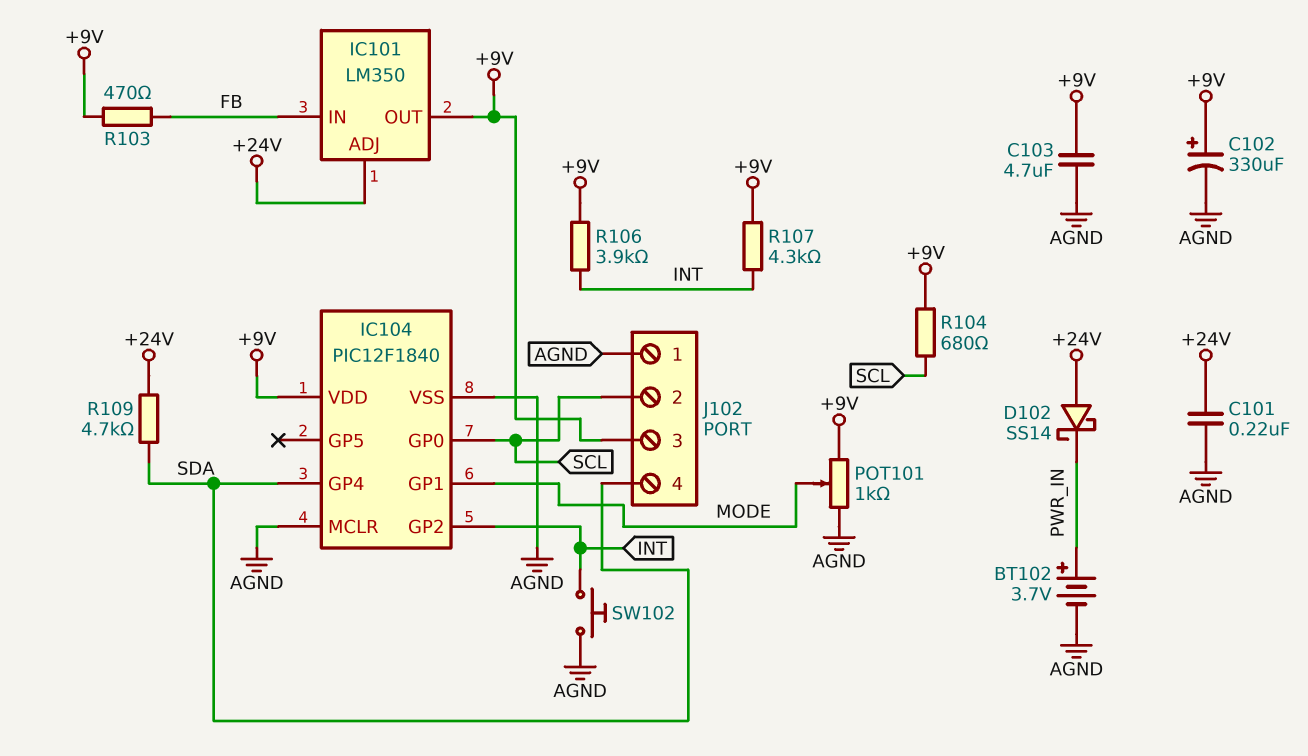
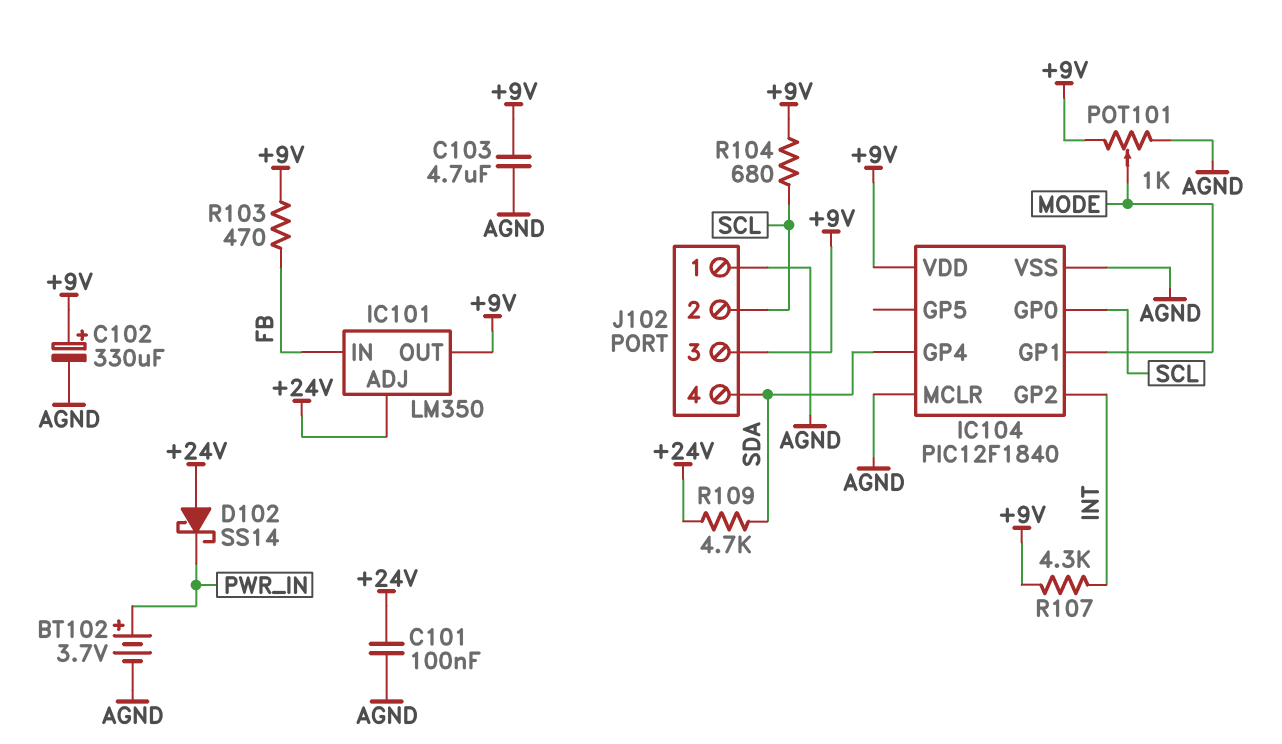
C101: 220nF (+24V, AGND) -> 100nF (+24V, AGND)
R106: 3.9k (+9V, INT) -> none
SW102: button (AGND, INT) -> none

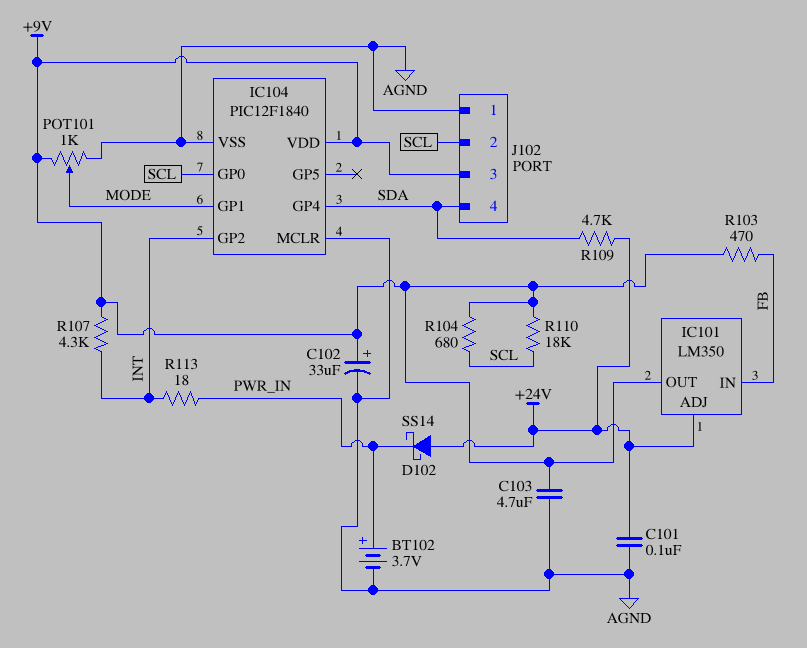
C102: 330uF (plus +9V, minus AGND) -> 33uF (plus +9V, minus AGND)
R110: none -> 18k (+9V, SCL)
R113: none -> 18 (INT, PWR_IN)

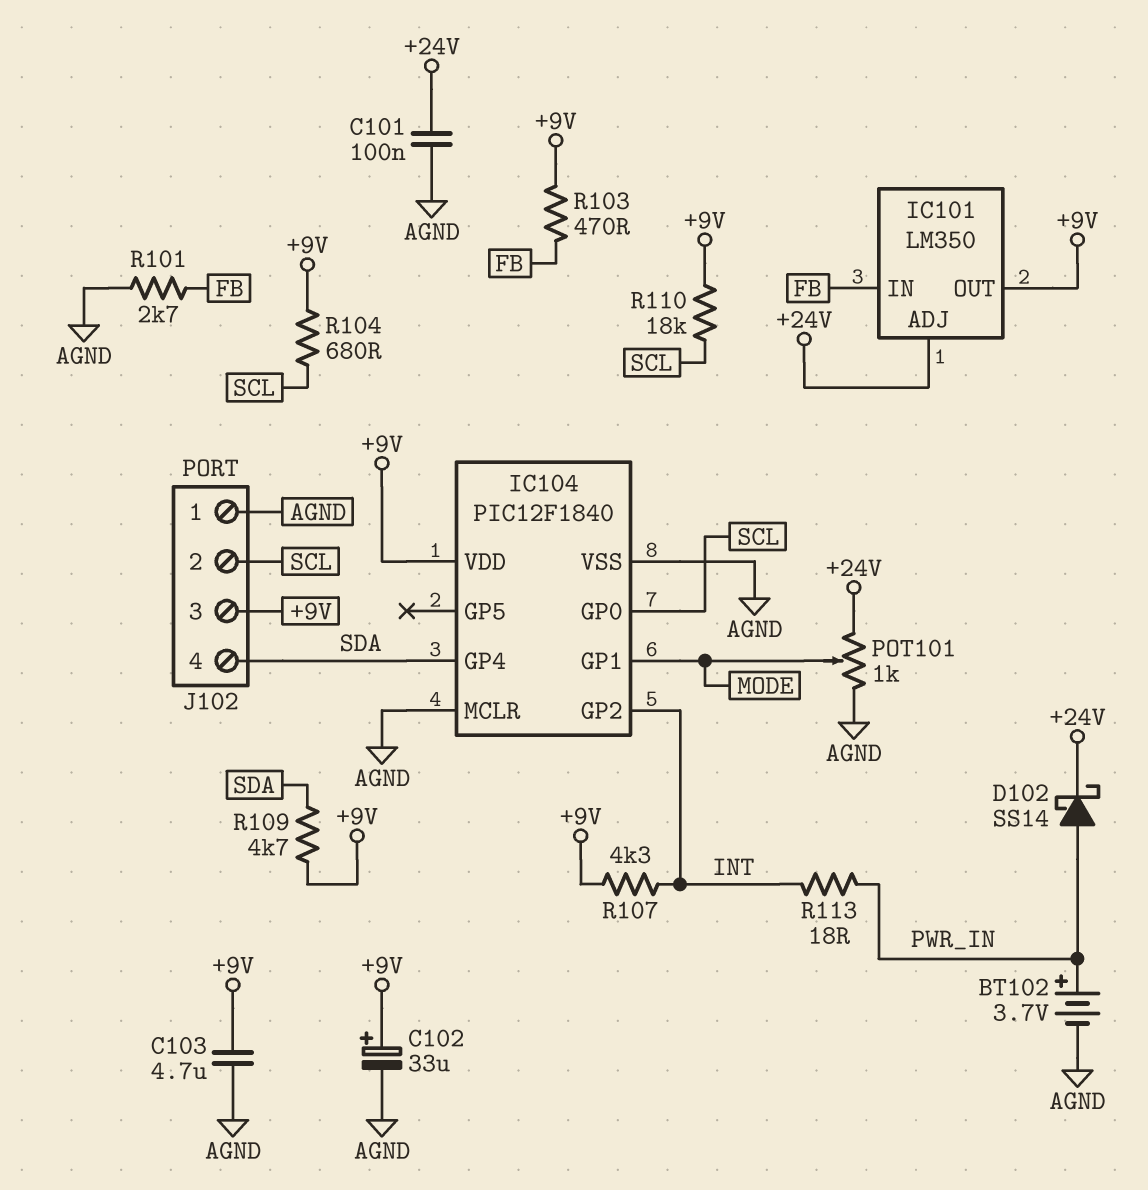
D102: schottky SS14 (A +24V, K PWR_IN) -> schottky SS14 (A PWR_IN, K +24V)
POT101: 1k (+9V, AGND, wiper MODE) -> 1k (+24V, AGND, wiper MODE)
R101: none -> 2.7k (AGND, FB)
R109: 4.7k (+24V, SDA) -> 4.7k (+9V, SDA)

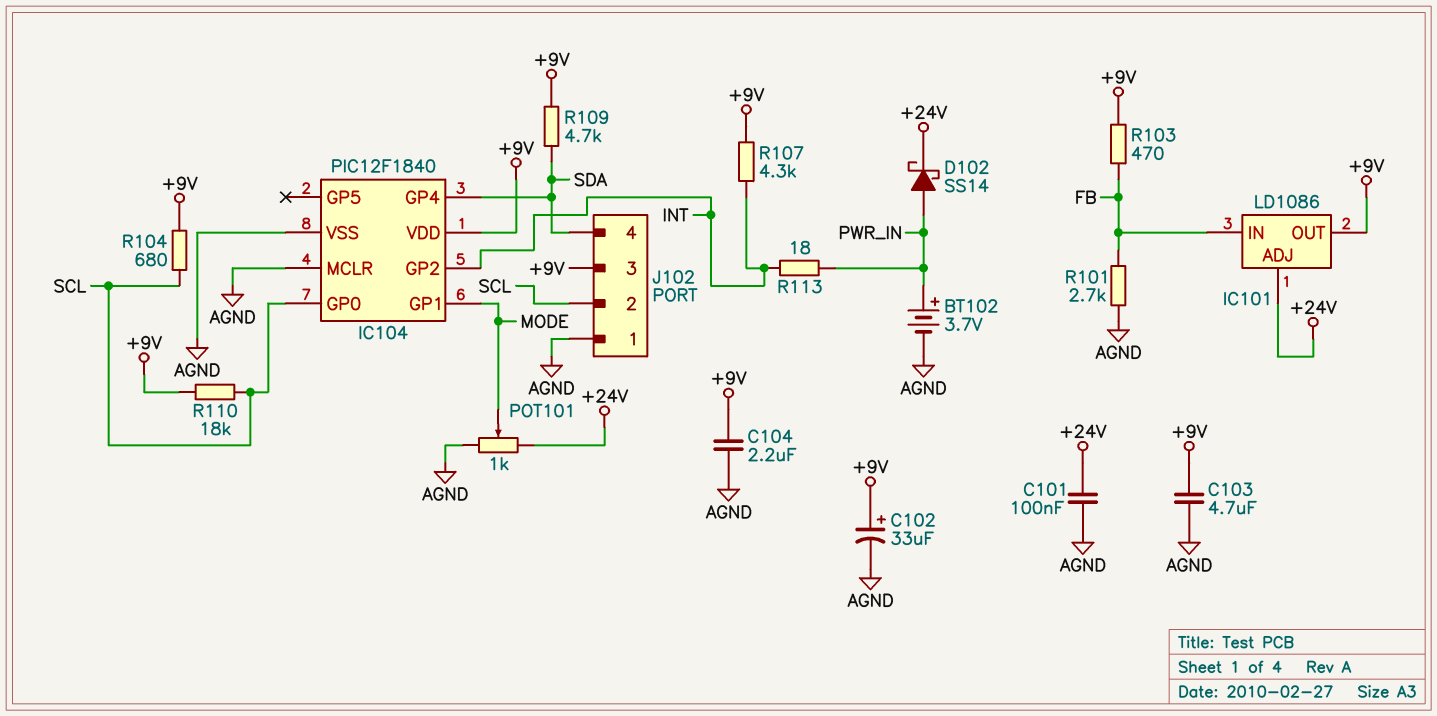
C104: none -> 2.2uF (+9V, AGND)
IC101: LM350 -> LD1086

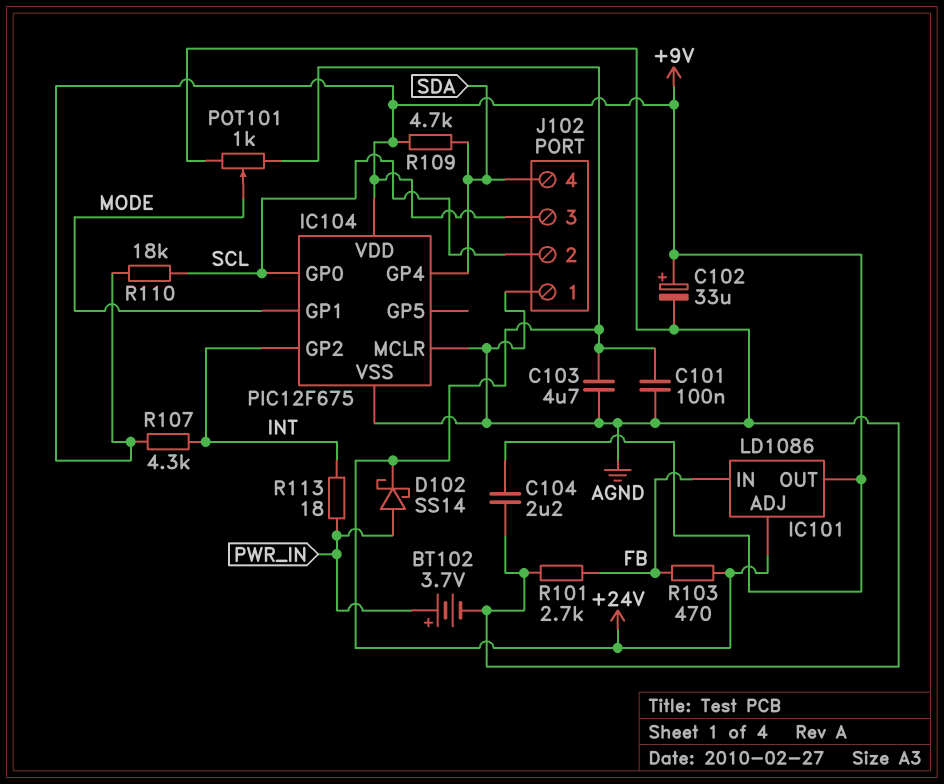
C103: 4.7uF (+9V, AGND) -> 4.7uF (+24V, AGND)
IC104: PIC12F1840 -> PIC12F675
R103: 470 (+9V, FB) -> 470 (+24V, FB)
R104: 680 (+9V, SCL) -> none

